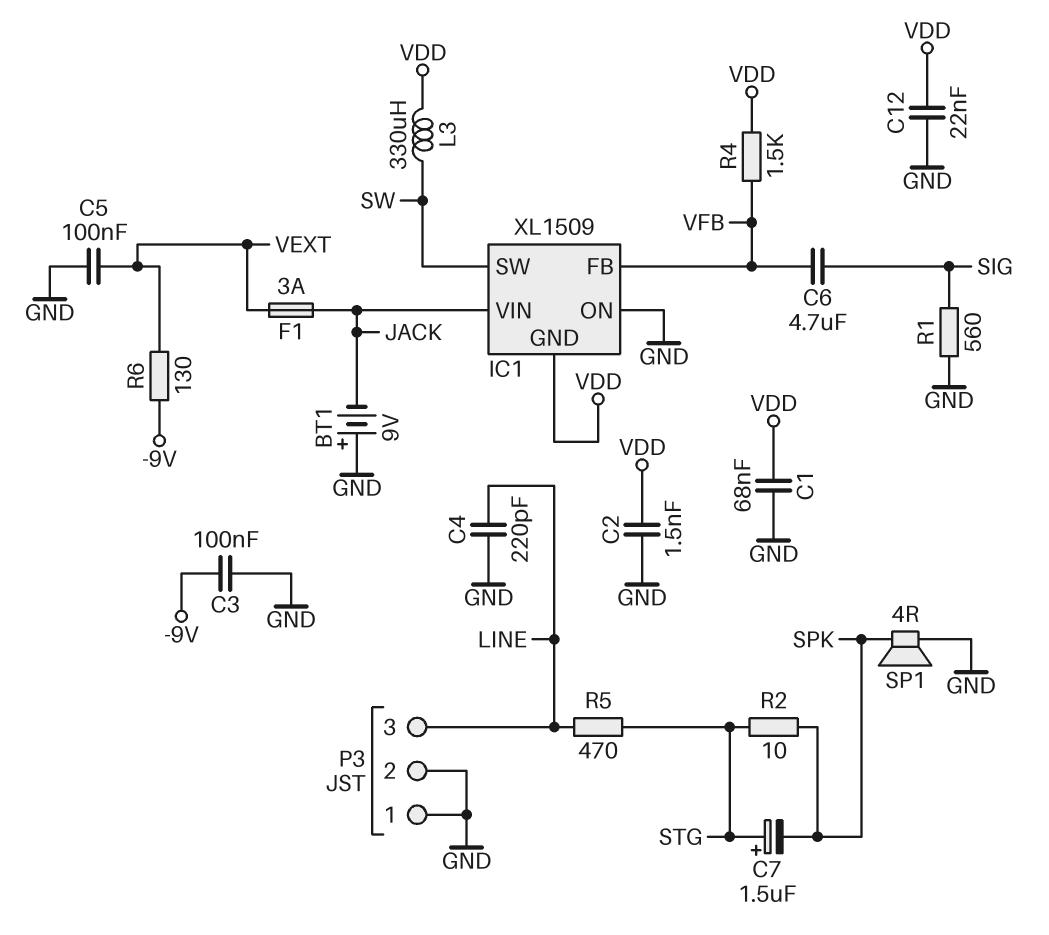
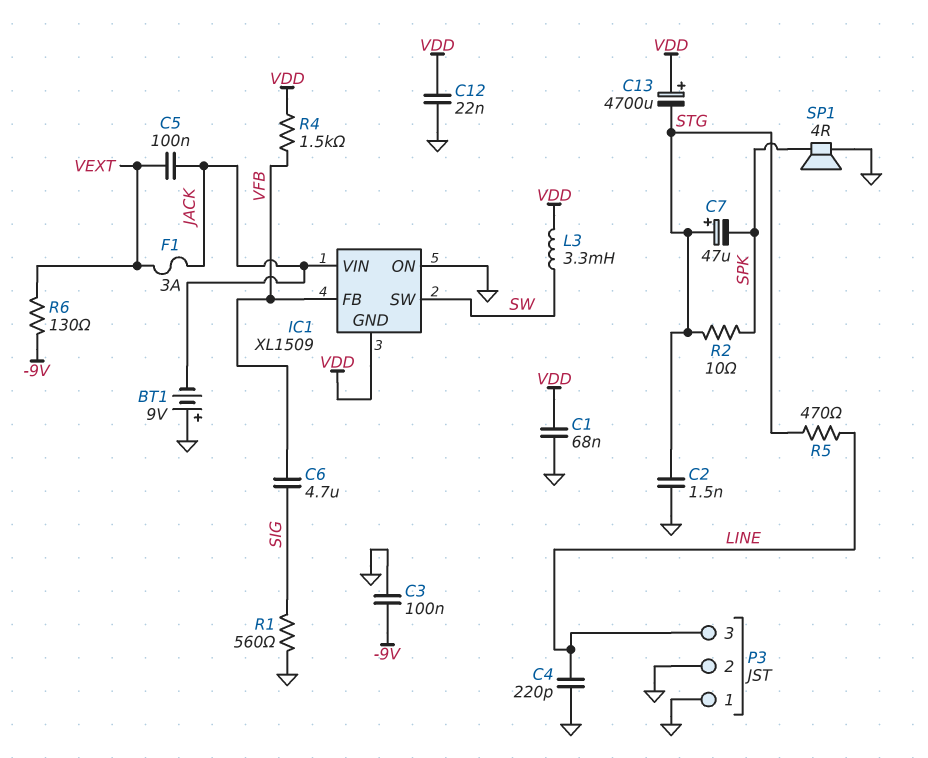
C2: 1.5nF (GND, VDD) -> 1.5nF (GND, STG)
C5: 100nF (GND, VEXT) -> 100nF (JACK, VEXT)
C7: 1.5uF (plus STG, minus SPK) -> 47uF (plus STG, minus SPK)
C13: none -> 4700uF (plus VDD, minus STG)
L3: 330uH (SW, VDD) -> 3.3mH (SW, VDD)

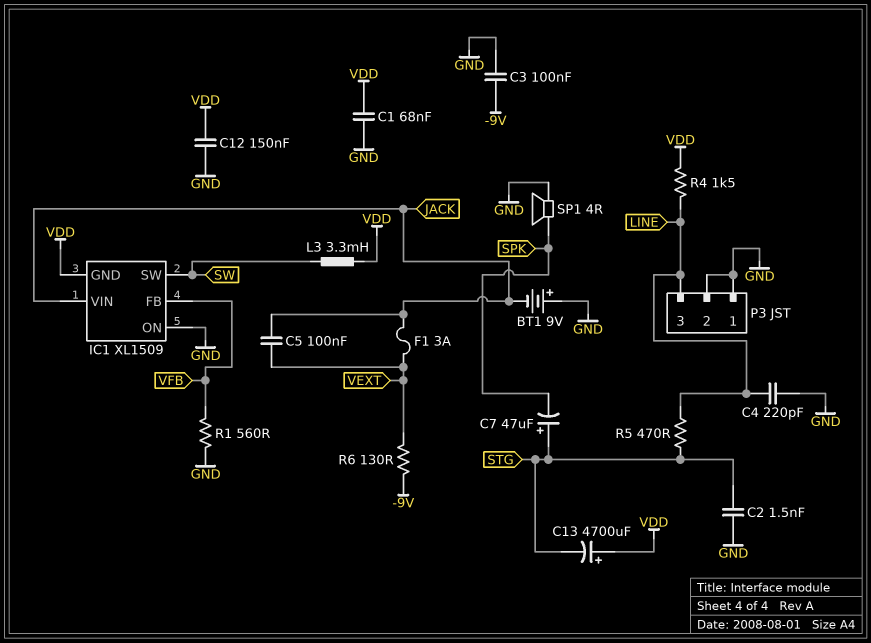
C6: 4.7uF (SIG, VFB) -> none
C12: 22nF (GND, VDD) -> 150nF (GND, VDD)
R1: 560 (GND, SIG) -> 560 (GND, VFB)
R2: 10 (SPK, STG) -> none
R4: 1.5k (VDD, VFB) -> 1.5k (LINE, VDD)

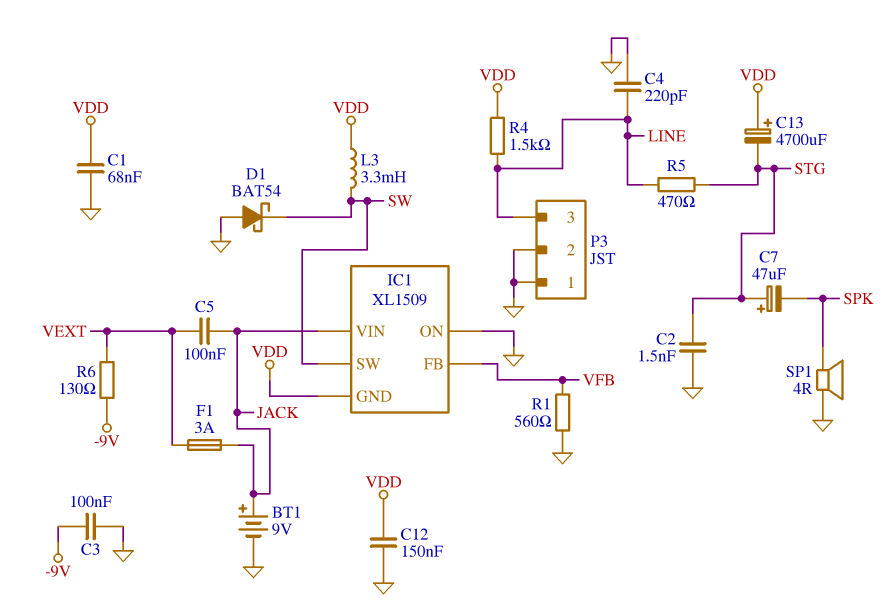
BT1: 9V (plus GND, minus JACK) -> 9V (plus JACK, minus GND)
D1: none -> schottky BAT54 (A GND, K SW)

